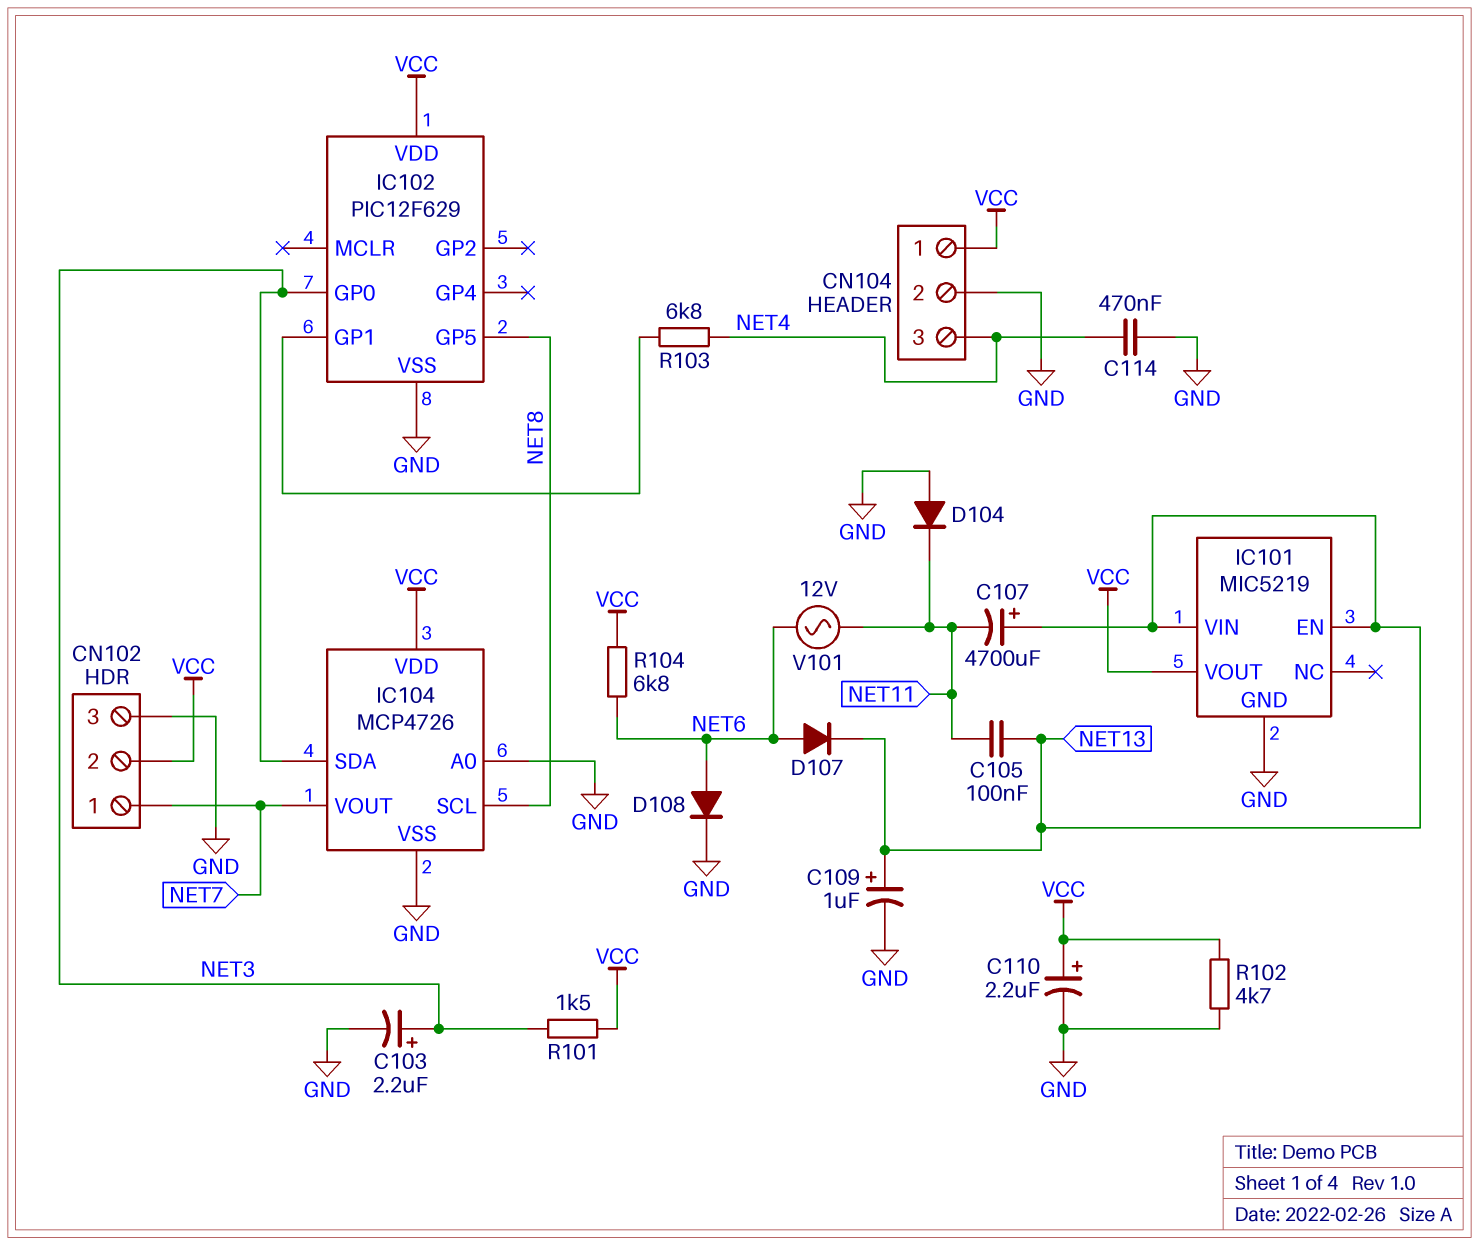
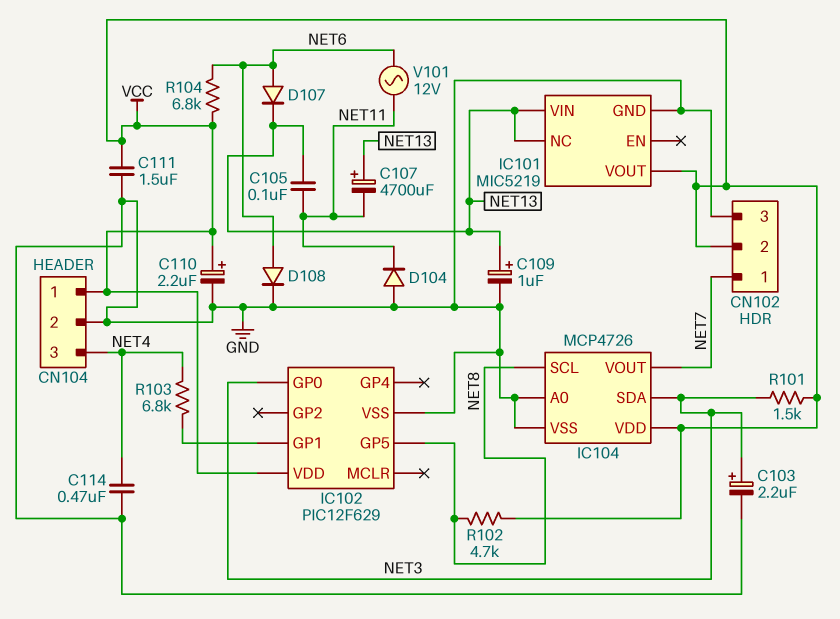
C111: none -> 1.5uF (GND, VCC)
IC101 pin EN: NET13 -> none
IC101 pin NC: none -> NET13
R102: 4.7k (GND, VCC) -> 4.7k (NET8, VCC)

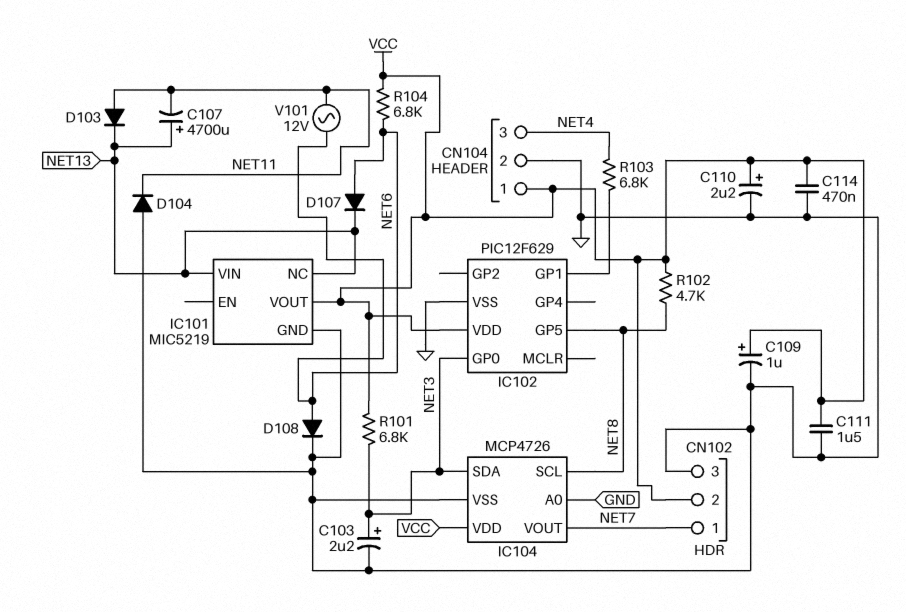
C105: 100nF (NET11, NET13) -> none
C109: 1uF (plus NET13, minus GND) -> 1uF (plus VCC, minus GND)
C114: 470nF (GND, NET4) -> 470nF (GND, VCC)
D103: none -> diode (A NET11, K NET13)
R101: 1.5k (NET3, VCC) -> 6.8k (NET3, VCC)

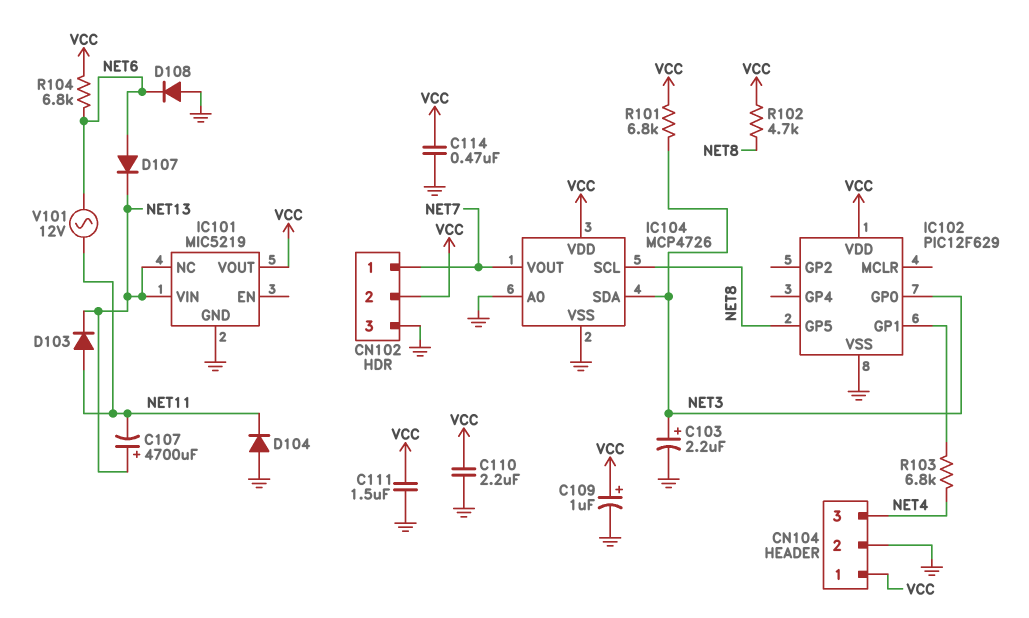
C110: 2.2uF (plus VCC, minus GND) -> 2.2uF (GND, VCC)
D108: diode (A NET6, K GND) -> diode (A GND, K NET6)

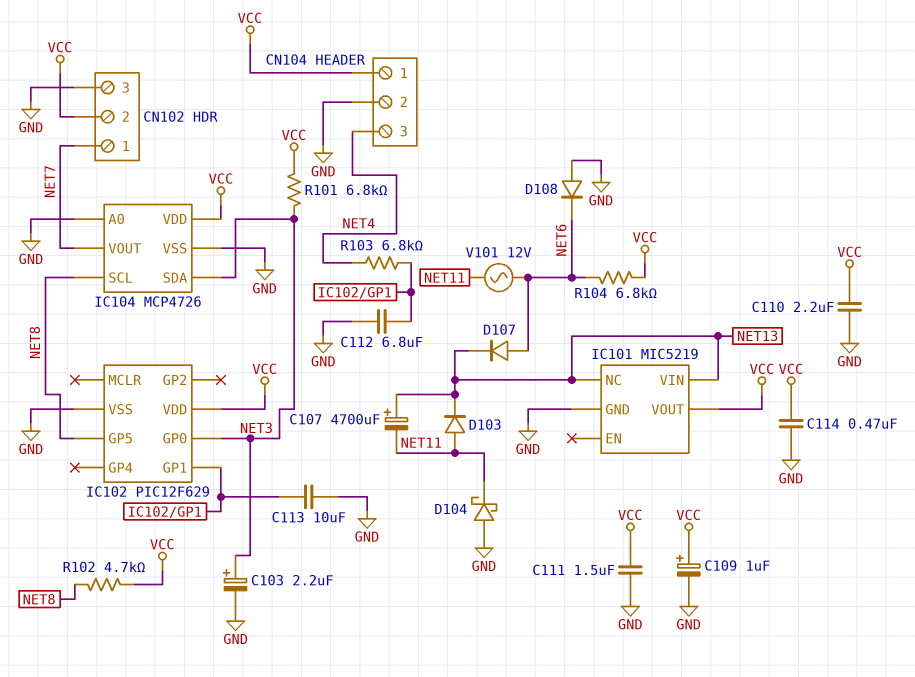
C112: none -> 6.8uF (GND, IC102/GP1)
C113: none -> 10uF (GND, IC102/GP1)
D104: diode (A GND, K NET11) -> schottky (A GND, K NET11)

